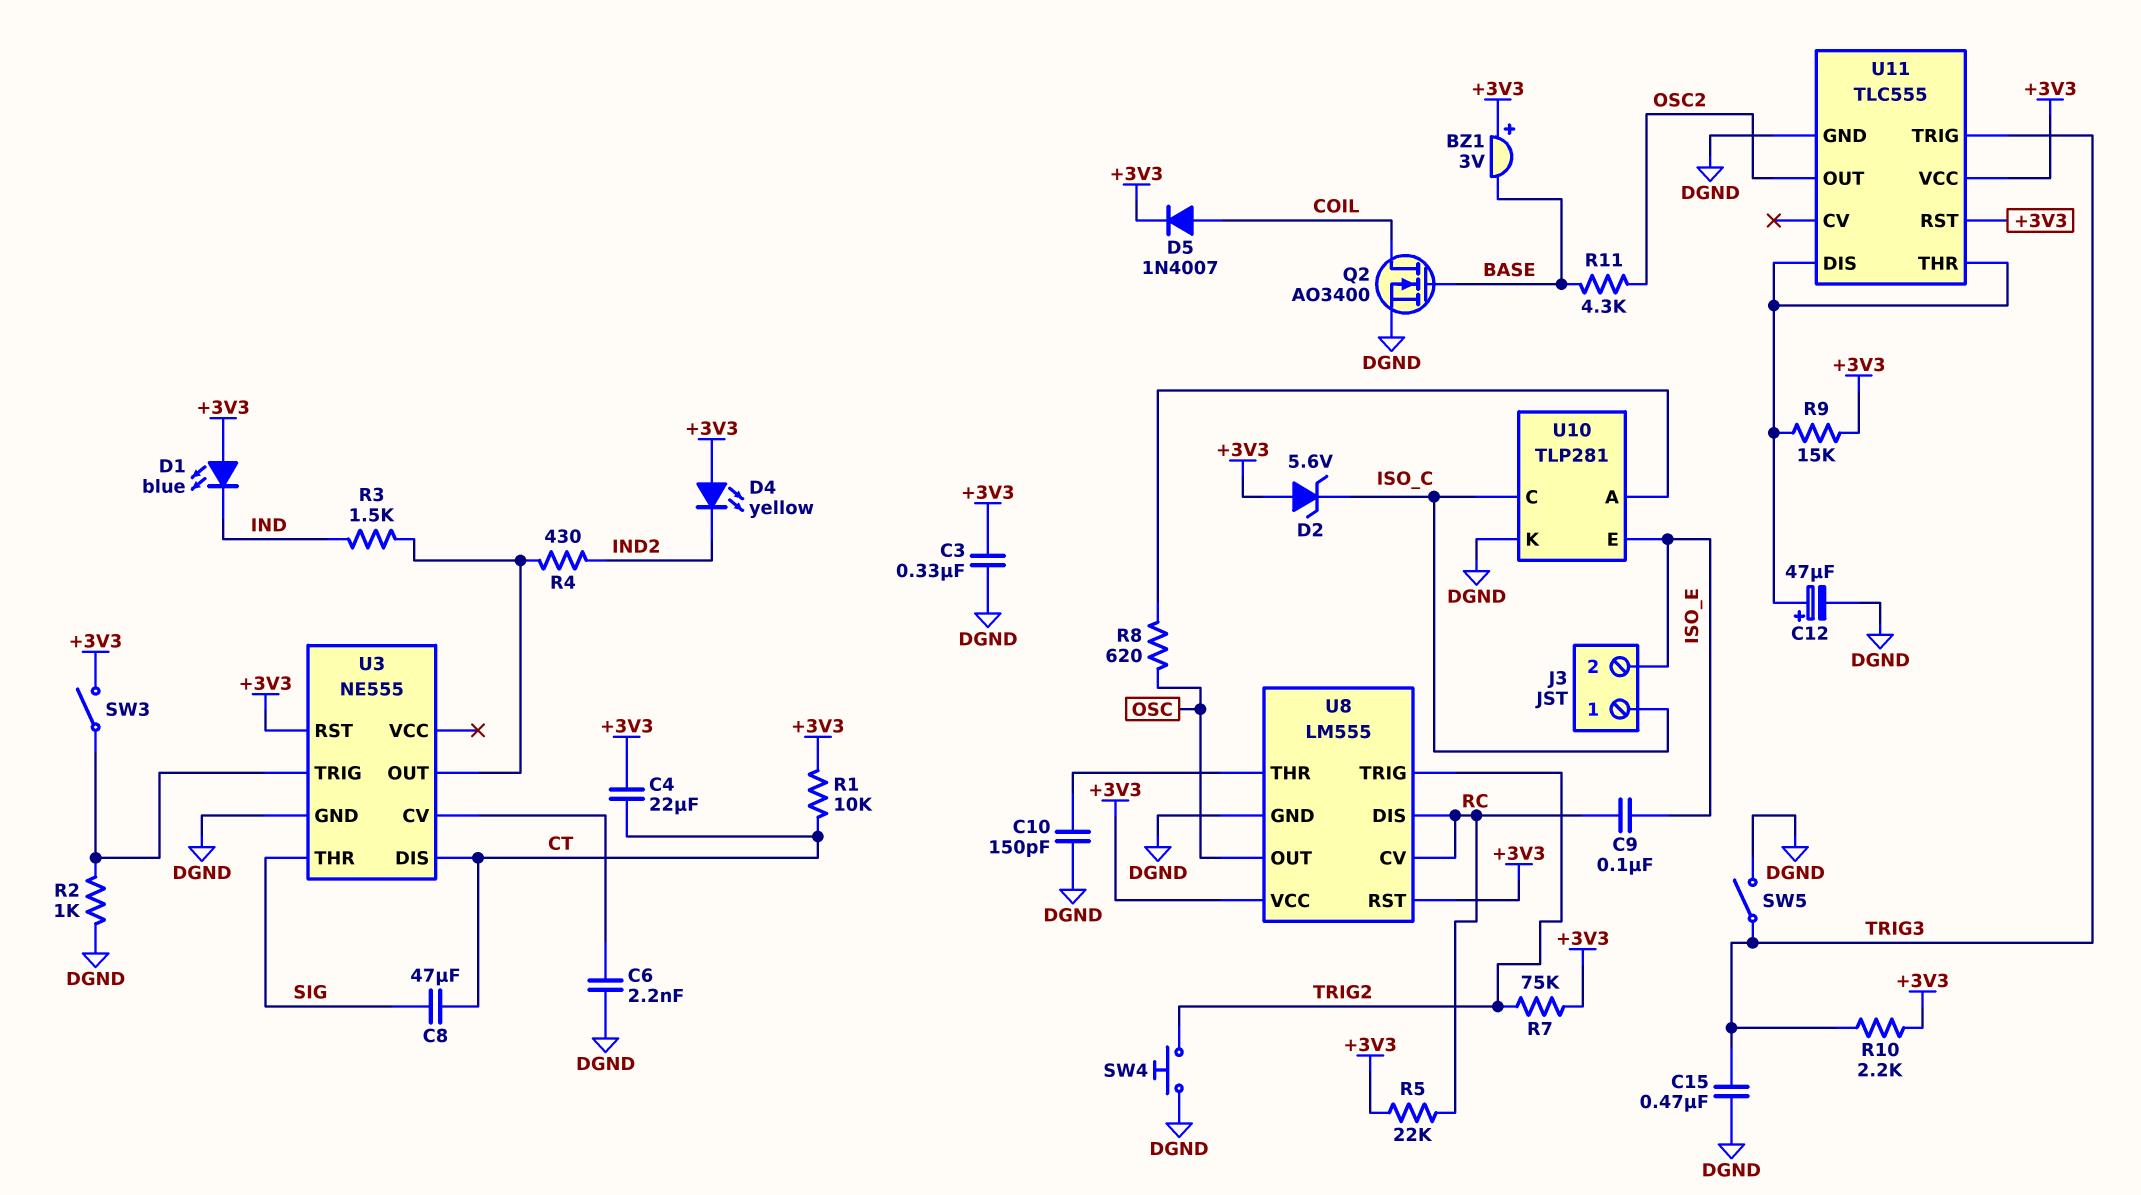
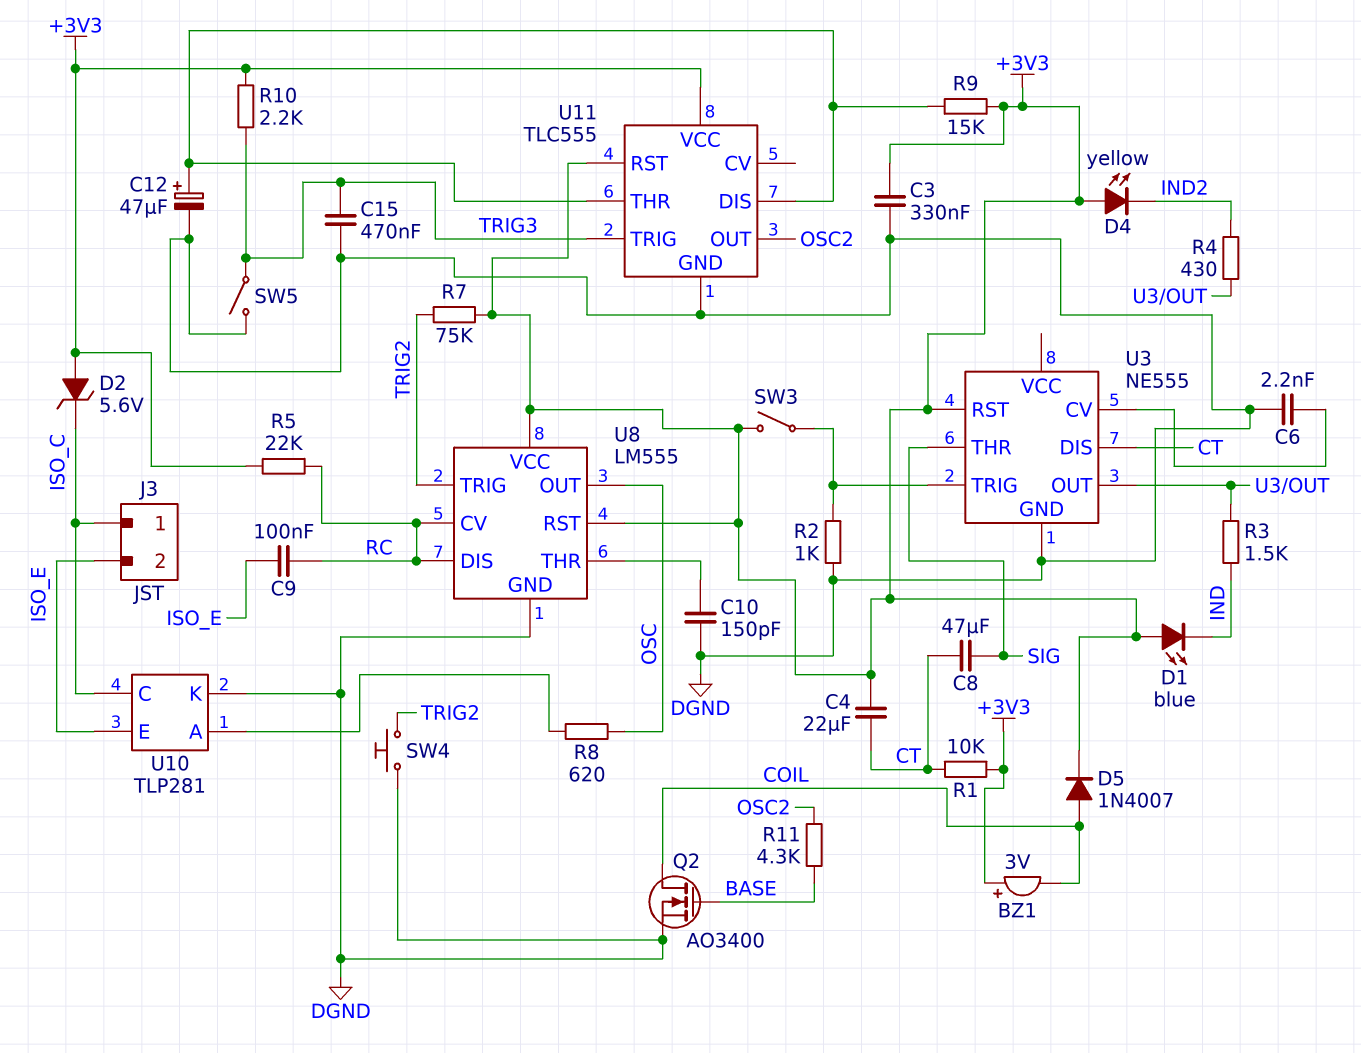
BZ1: buzzer 3V (plus +3V3, minus BASE) -> buzzer 3V (plus +3V3, minus COIL)

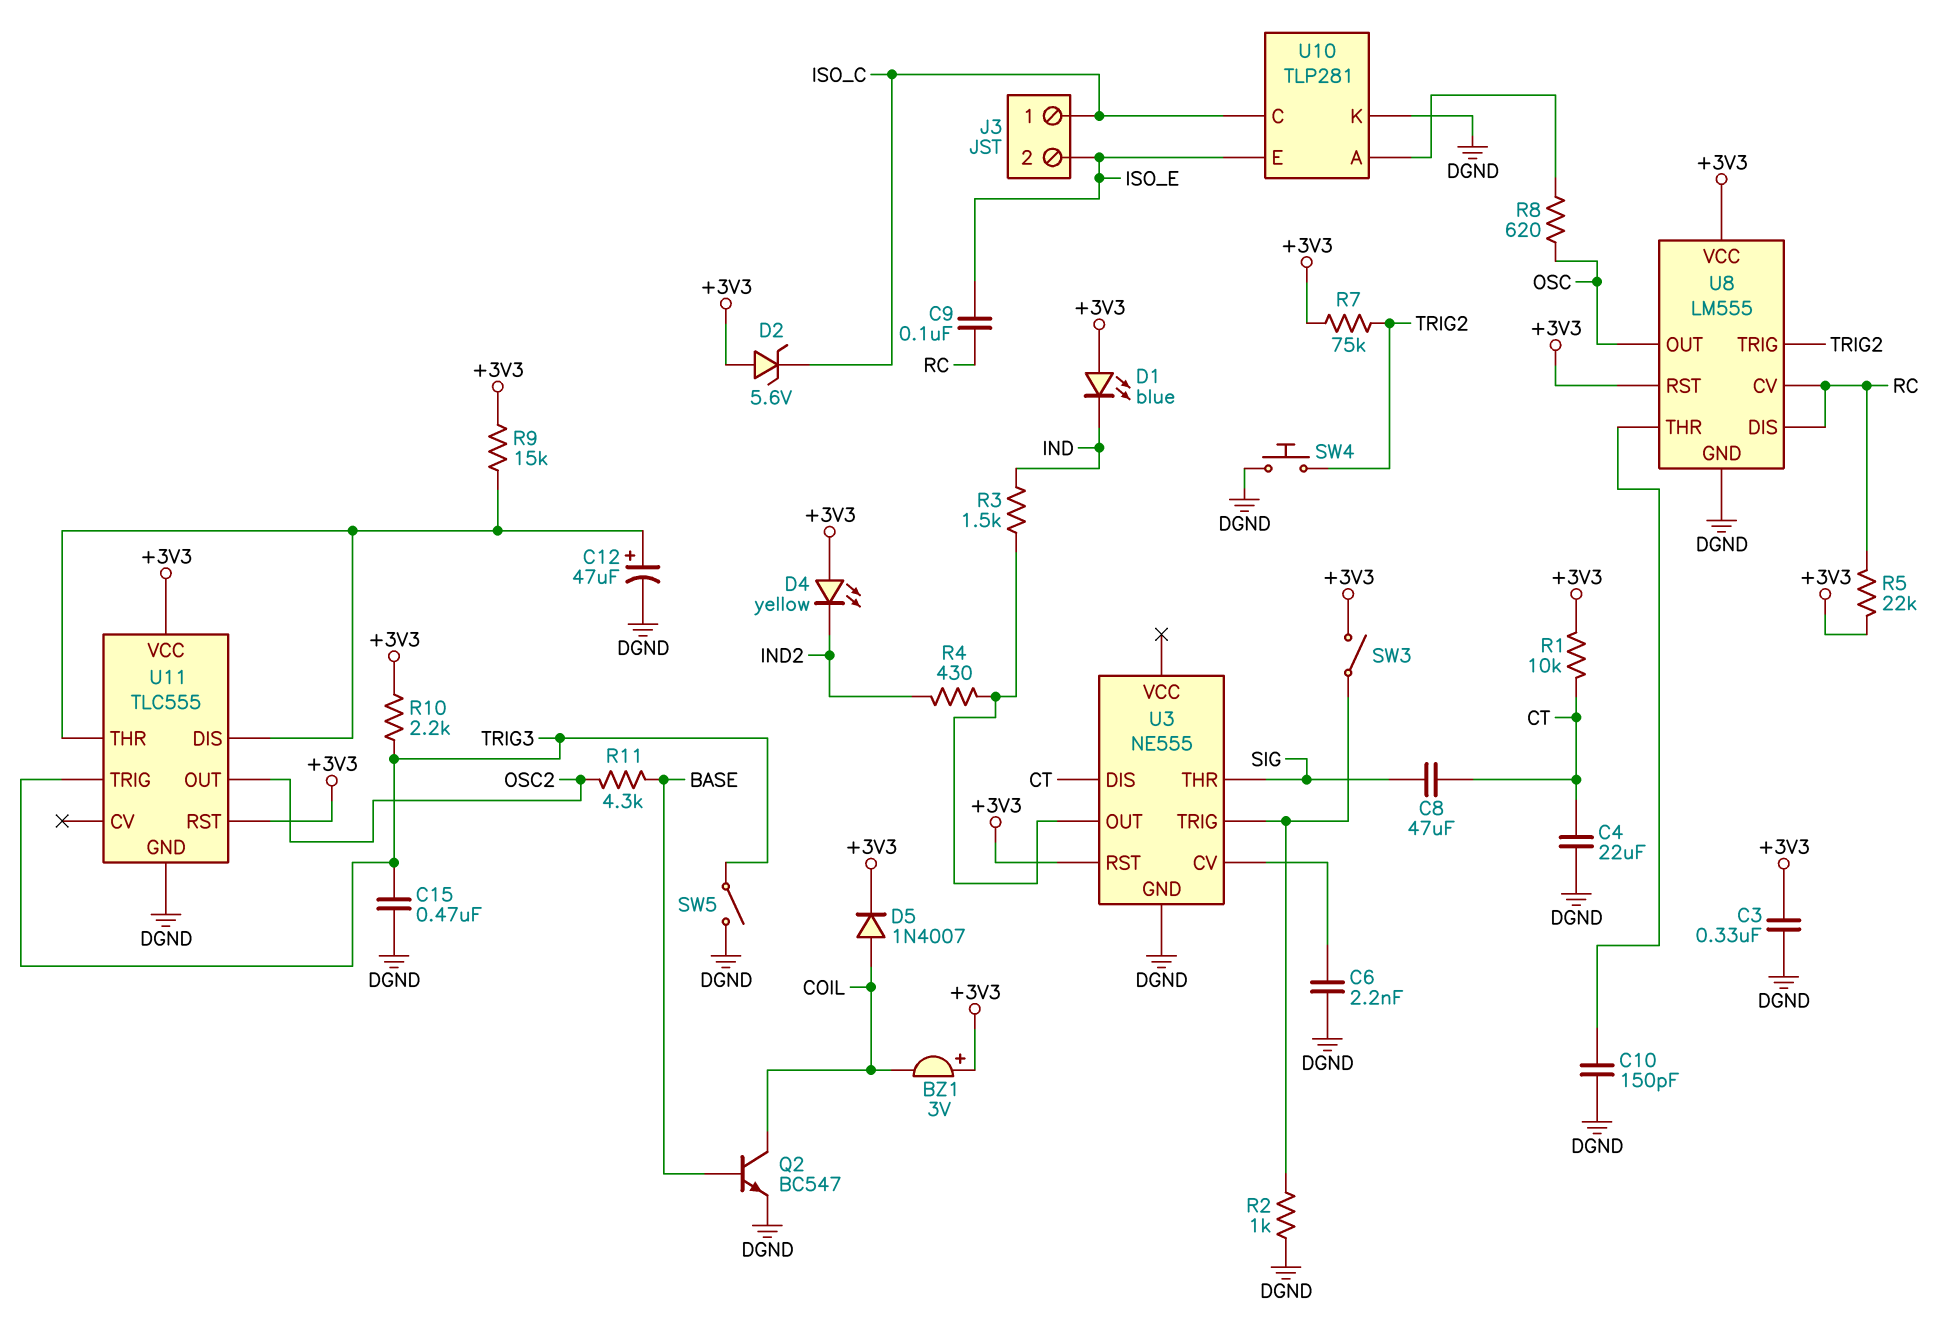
C4: 22uF (+3V3, CT) -> 22uF (CT, DGND)
Q2: NMOS AO3400 (G BASE, D COIL, S DGND) -> NPN BC547 (B BASE, C COIL, E DGND)

